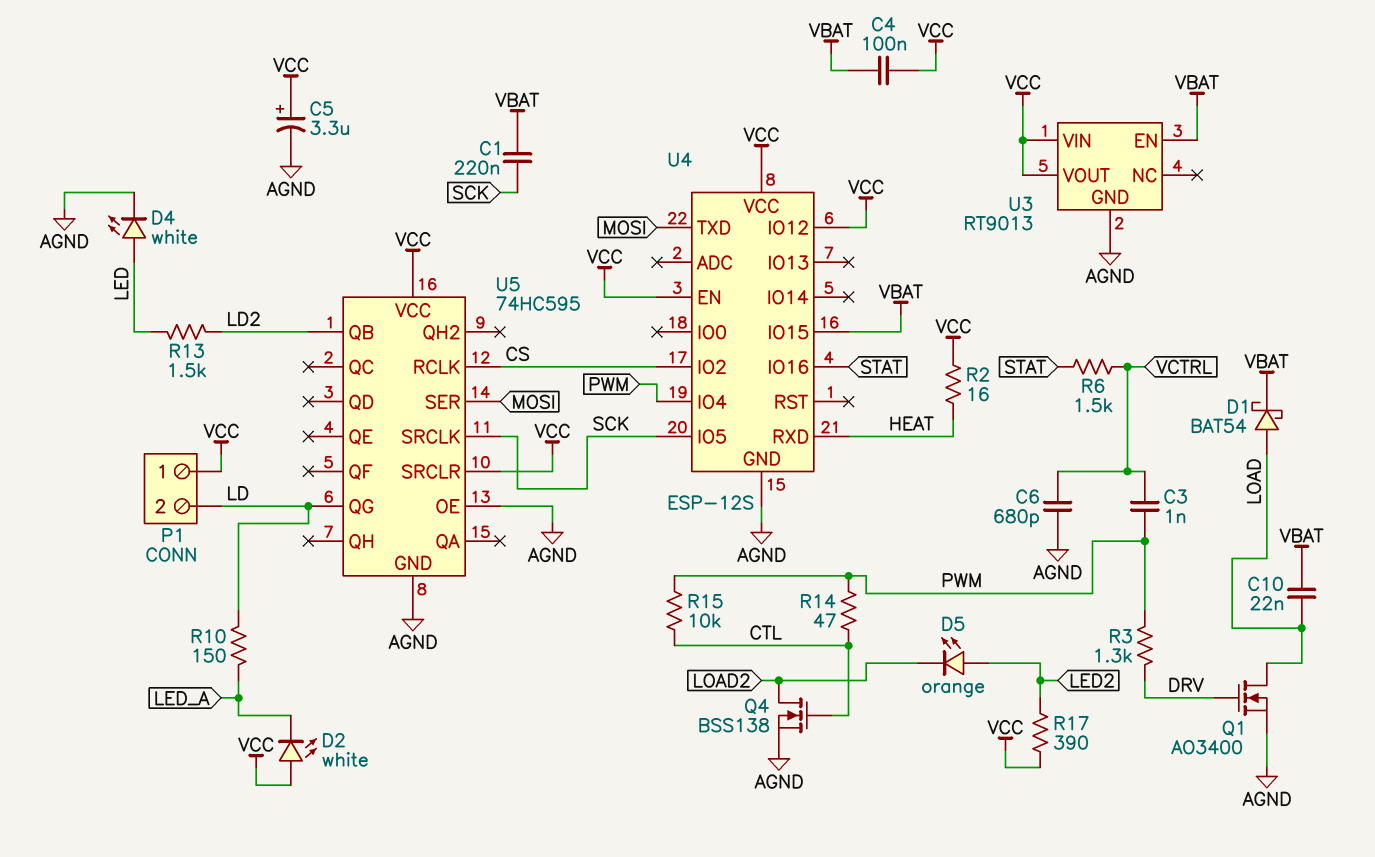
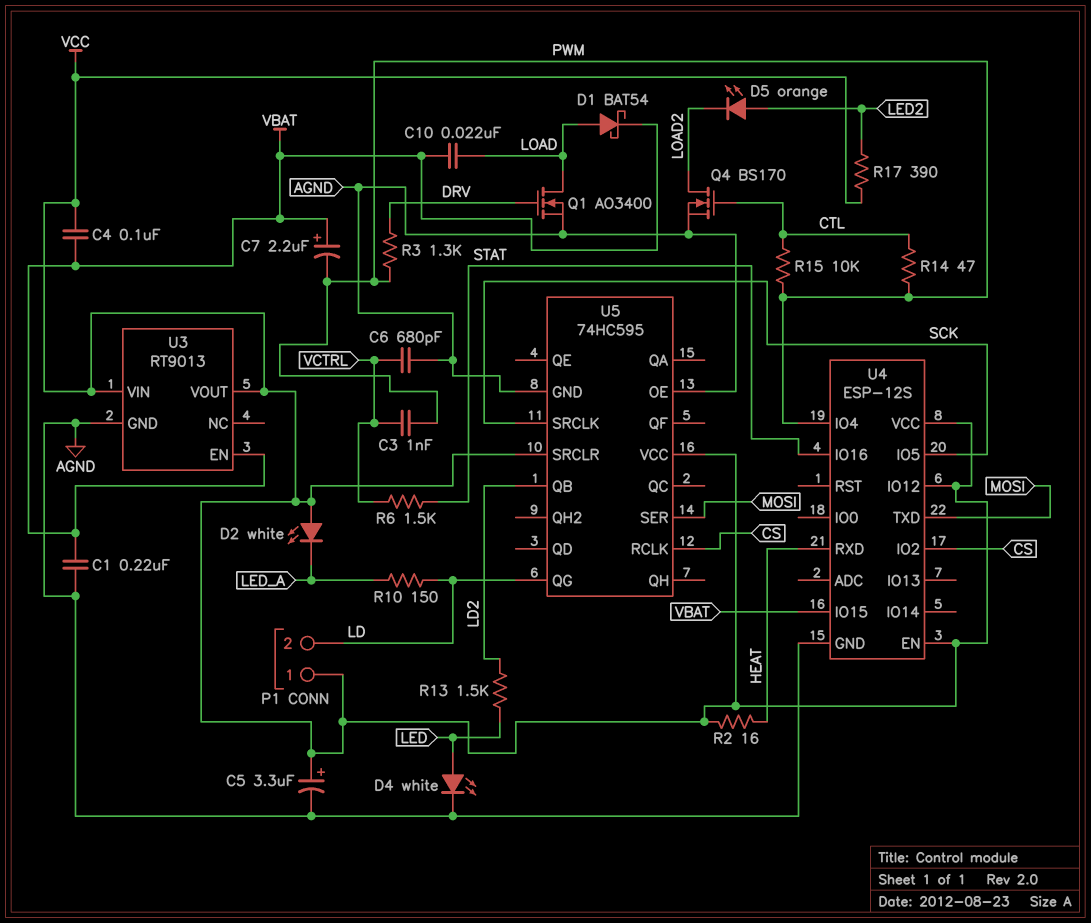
C1: 220nF (SCK, VBAT) -> 220nF (AGND, VBAT)
C7: none -> 2.2uF (plus VBAT, minus PWM)
Q4: NMOS BSS138 (G CTL, D LOAD2, S AGND) -> NMOS BS170 (G CTL, D LOAD2, S AGND)

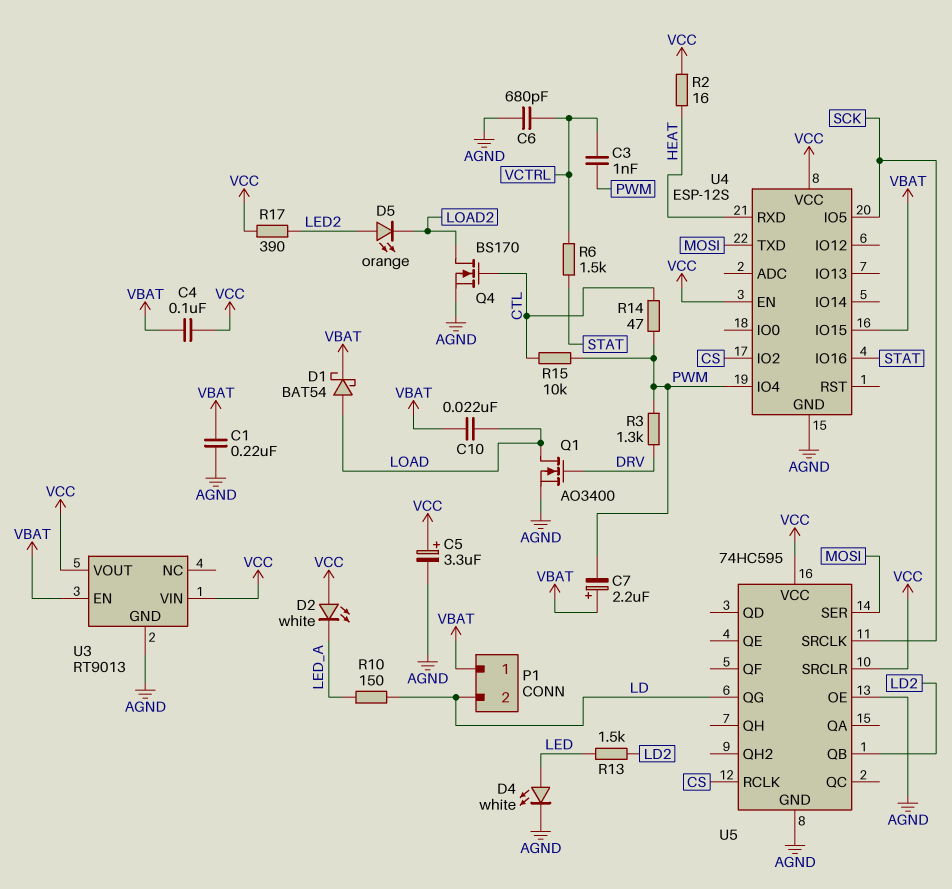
P1 pin 1: VCC -> VBAT
U4 pin IO12: VCC -> none

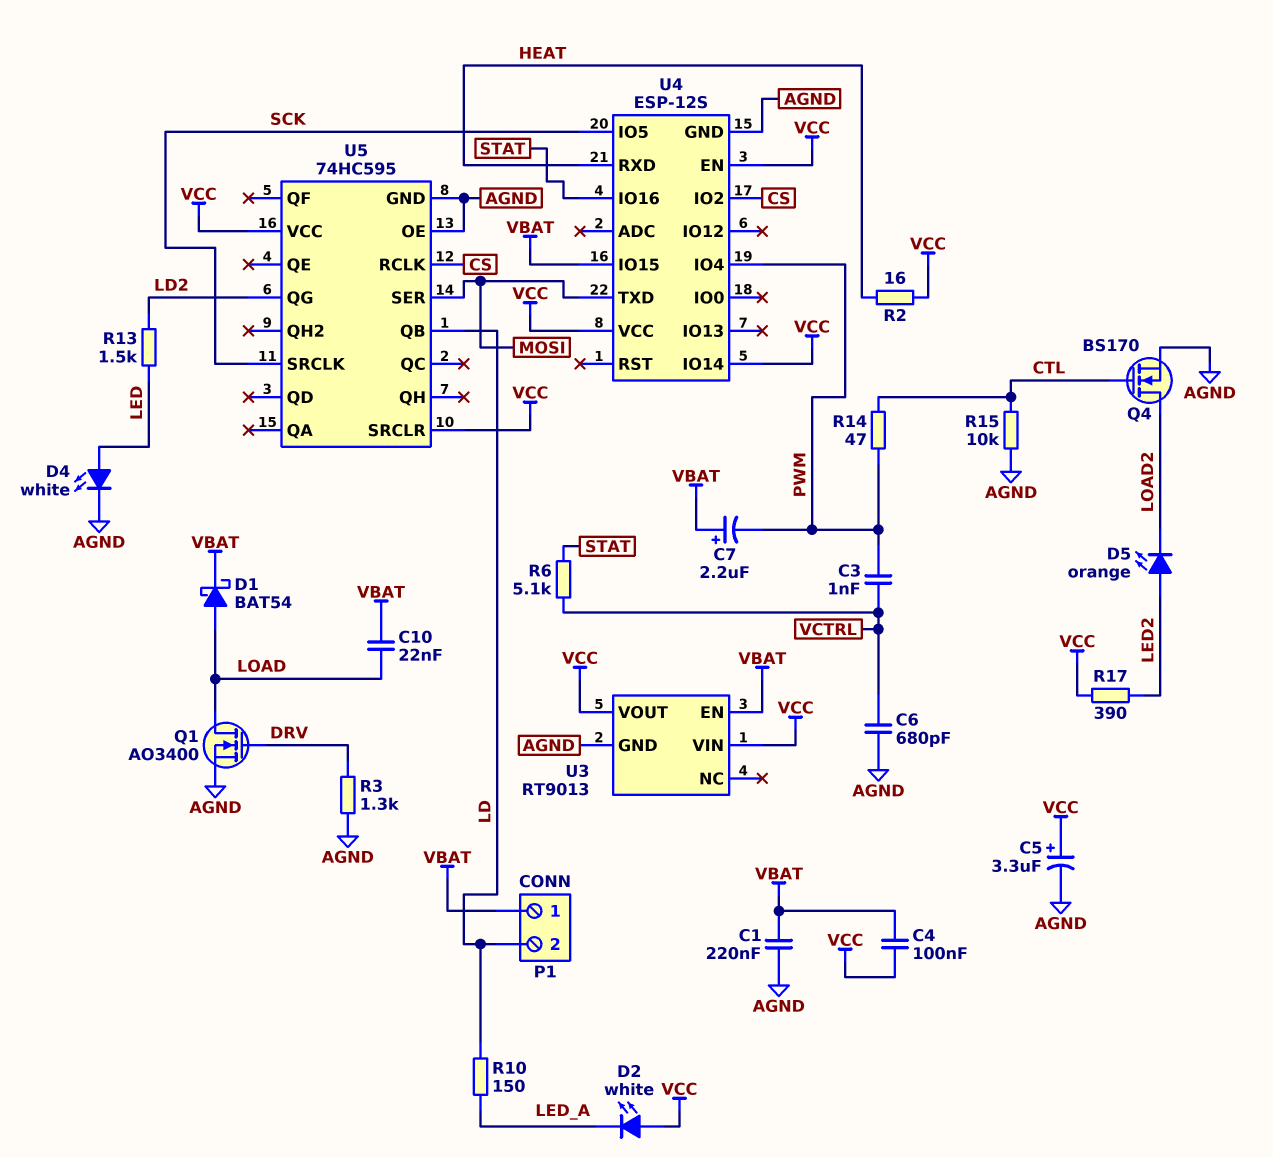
R3: 1.3k (DRV, PWM) -> 1.3k (AGND, DRV)
R6: 1.5k (STAT, VCTRL) -> 5.1k (STAT, VCTRL)
R15: 10k (CTL, PWM) -> 10k (AGND, CTL)
U4 pin IO14: none -> VCC
U5 pin QB: LD2 -> LD
U5 pin QG: LD -> LD2

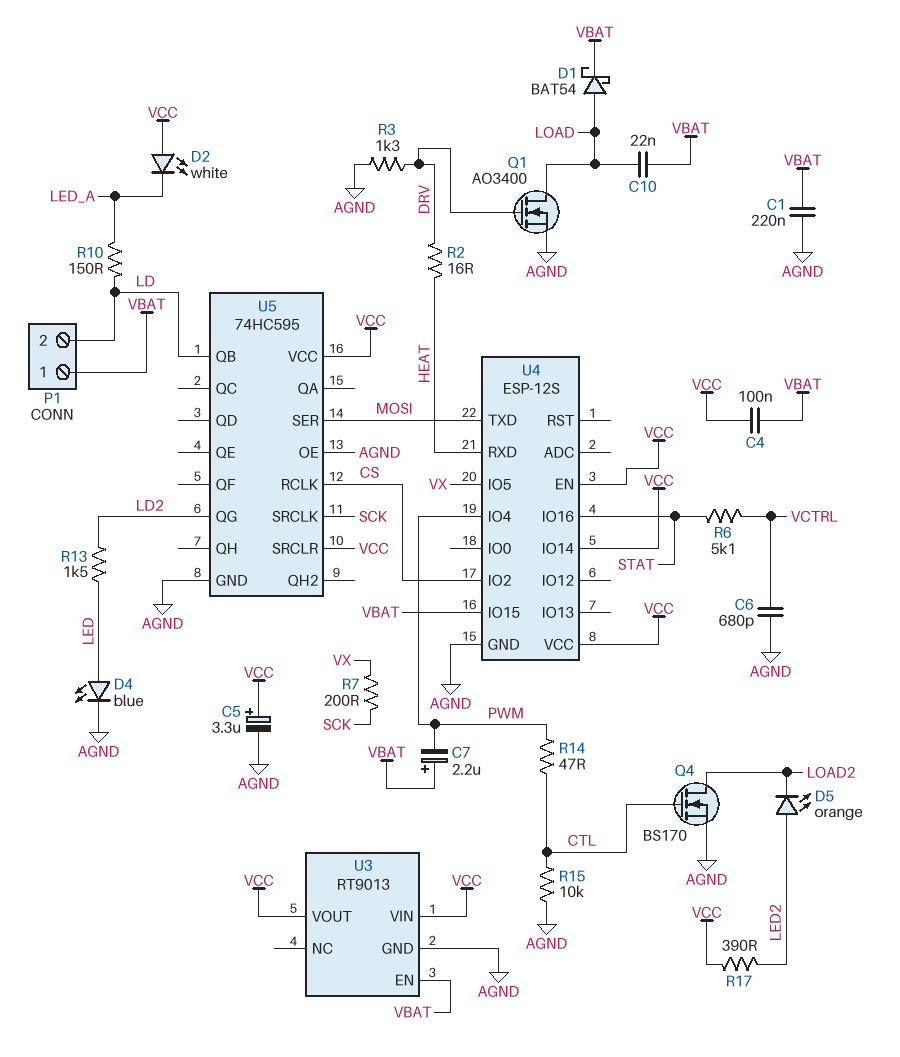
C3: 1nF (PWM, VCTRL) -> none
D4: LED white (A LED, K AGND) -> LED blue (A LED, K AGND)
R2: 16 (HEAT, VCC) -> 16 (DRV, HEAT)
R7: none -> 200 (SCK, VX)
U4 pin IO5: SCK -> VX

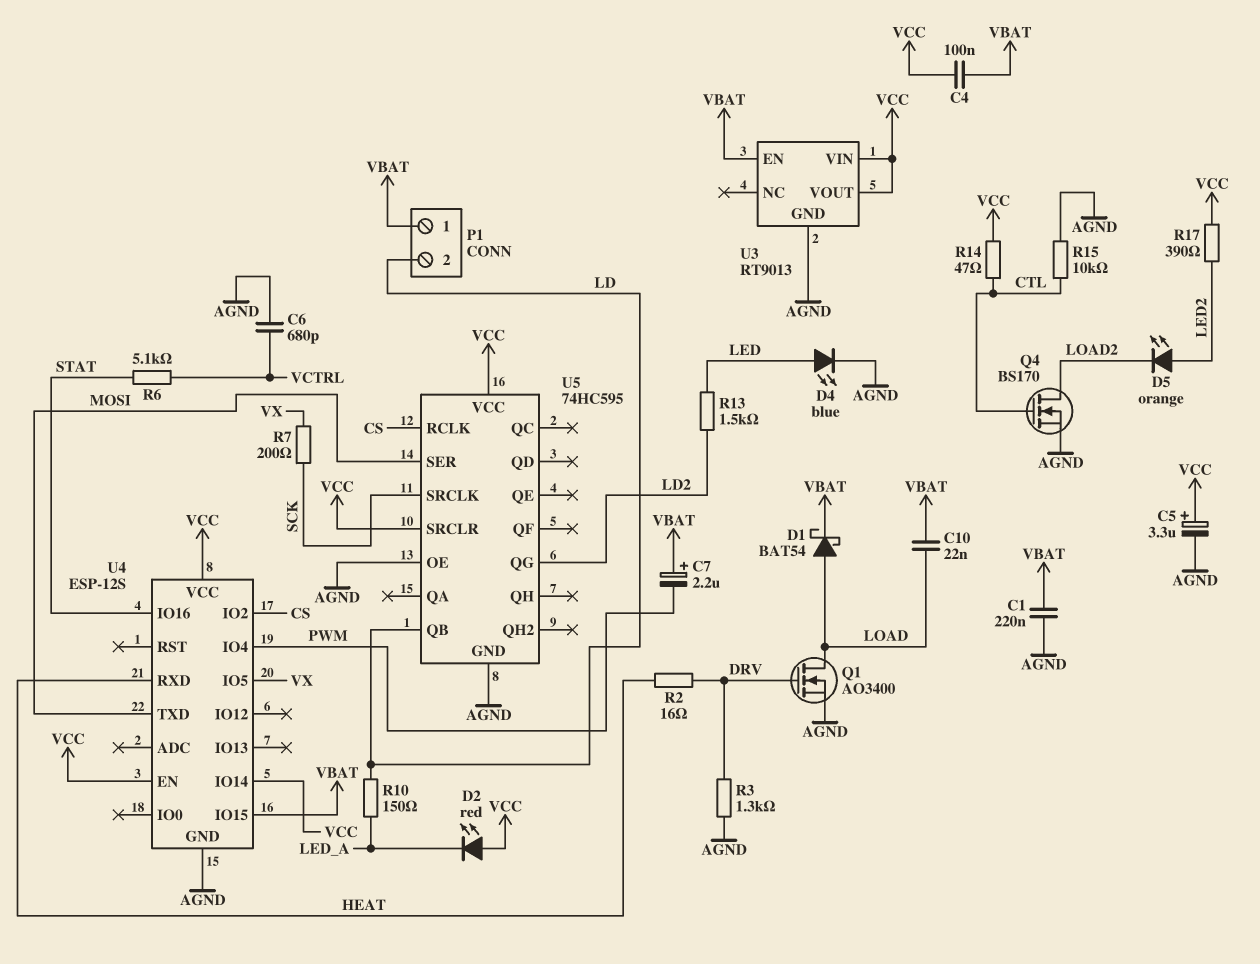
D2: LED white (A VCC, K LED_A) -> LED red (A VCC, K LED_A)
R14: 47 (CTL, PWM) -> 47 (CTL, VCC)

